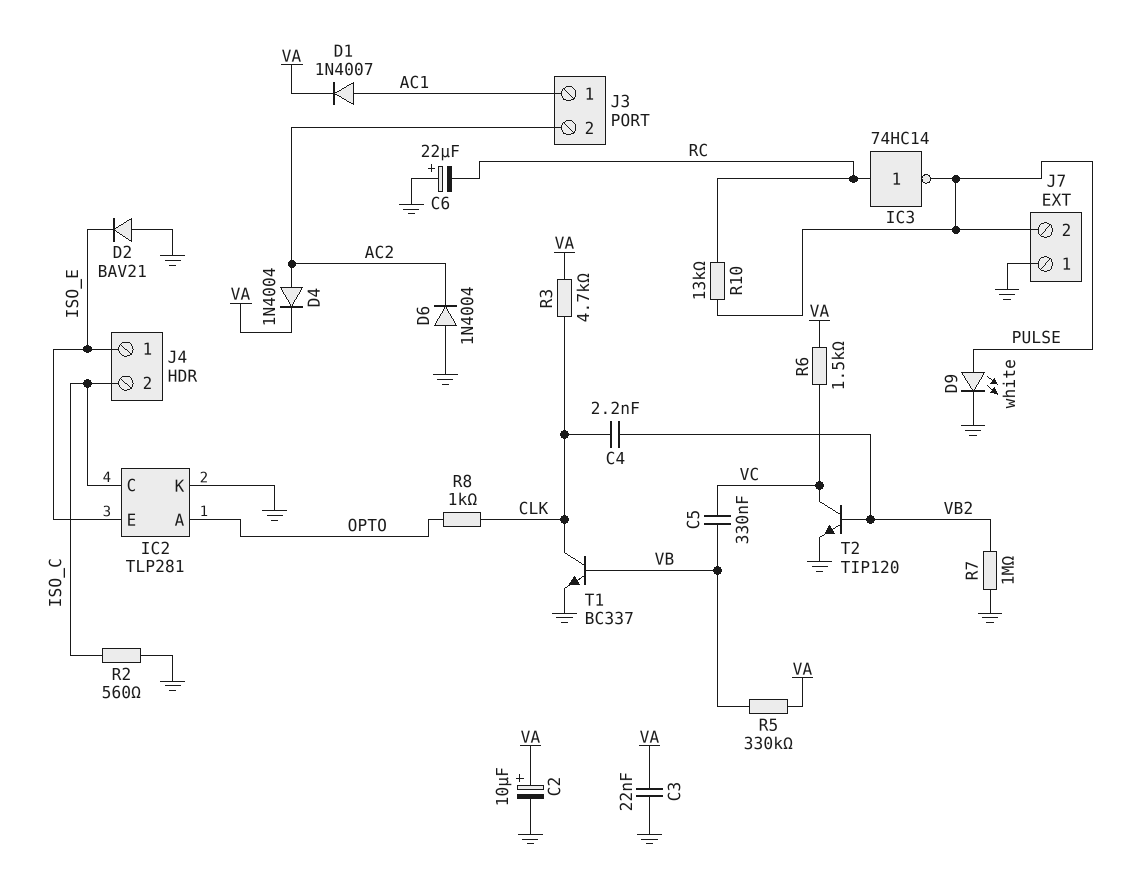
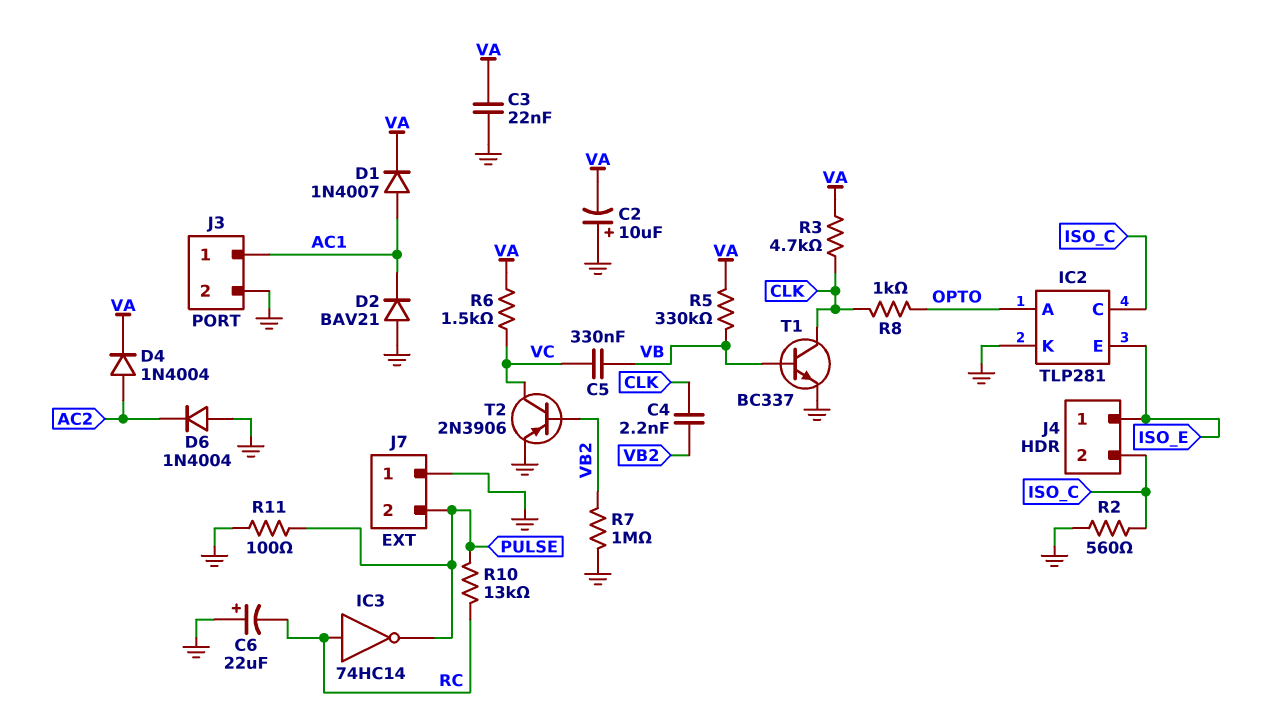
C2: 10uF (plus VA, minus GND) -> 10uF (plus GND, minus VA)
D2: diode BAV21 (A GND, K ISO_E) -> diode BAV21 (A GND, K AC1)
D9: LED white (A PULSE, K GND) -> none
J3 pin 2: AC2 -> GND
R11: none -> 100 (GND, PULSE)
T2: NPN TIP120 (B VB2, C VC, E GND) -> PNP 2N3906 (B VB2, C VC, E GND)

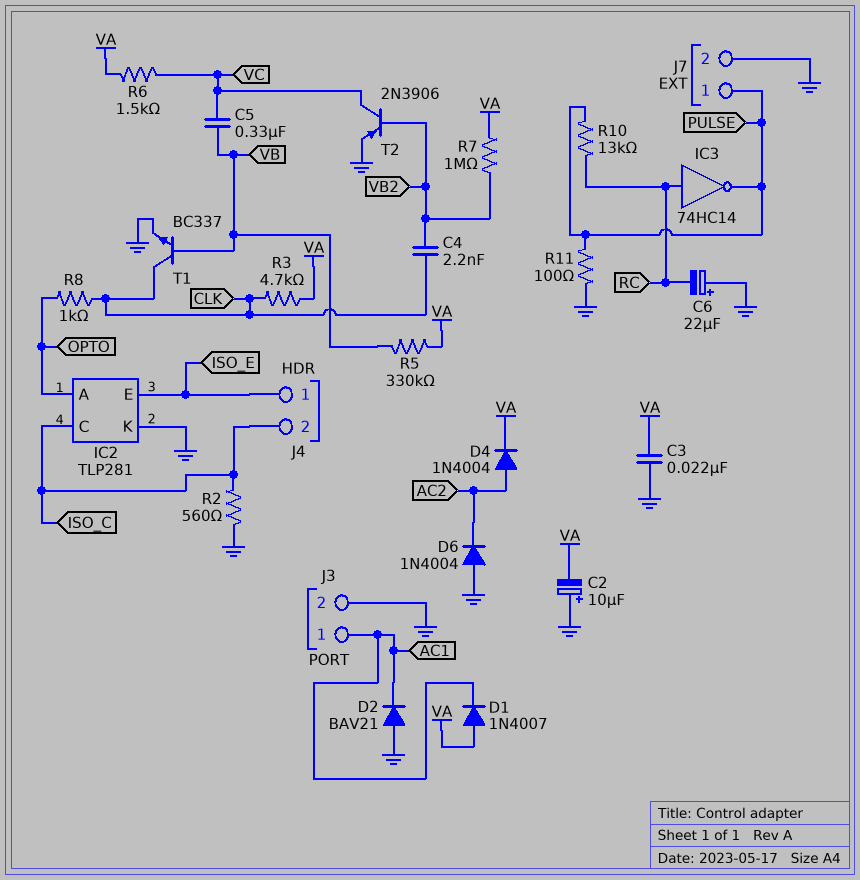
D1: diode 1N4007 (A AC1, K VA) -> diode 1N4007 (A VA, K AC1)
J7 pin 1: GND -> PULSE
J7 pin 2: PULSE -> GND
R7: 1M (GND, VB2) -> 1M (VA, VB2)

